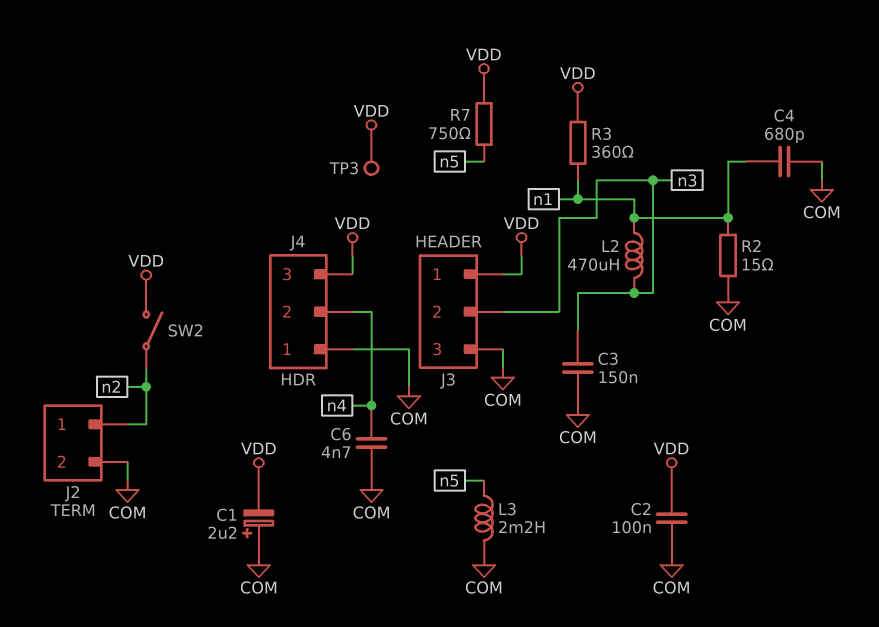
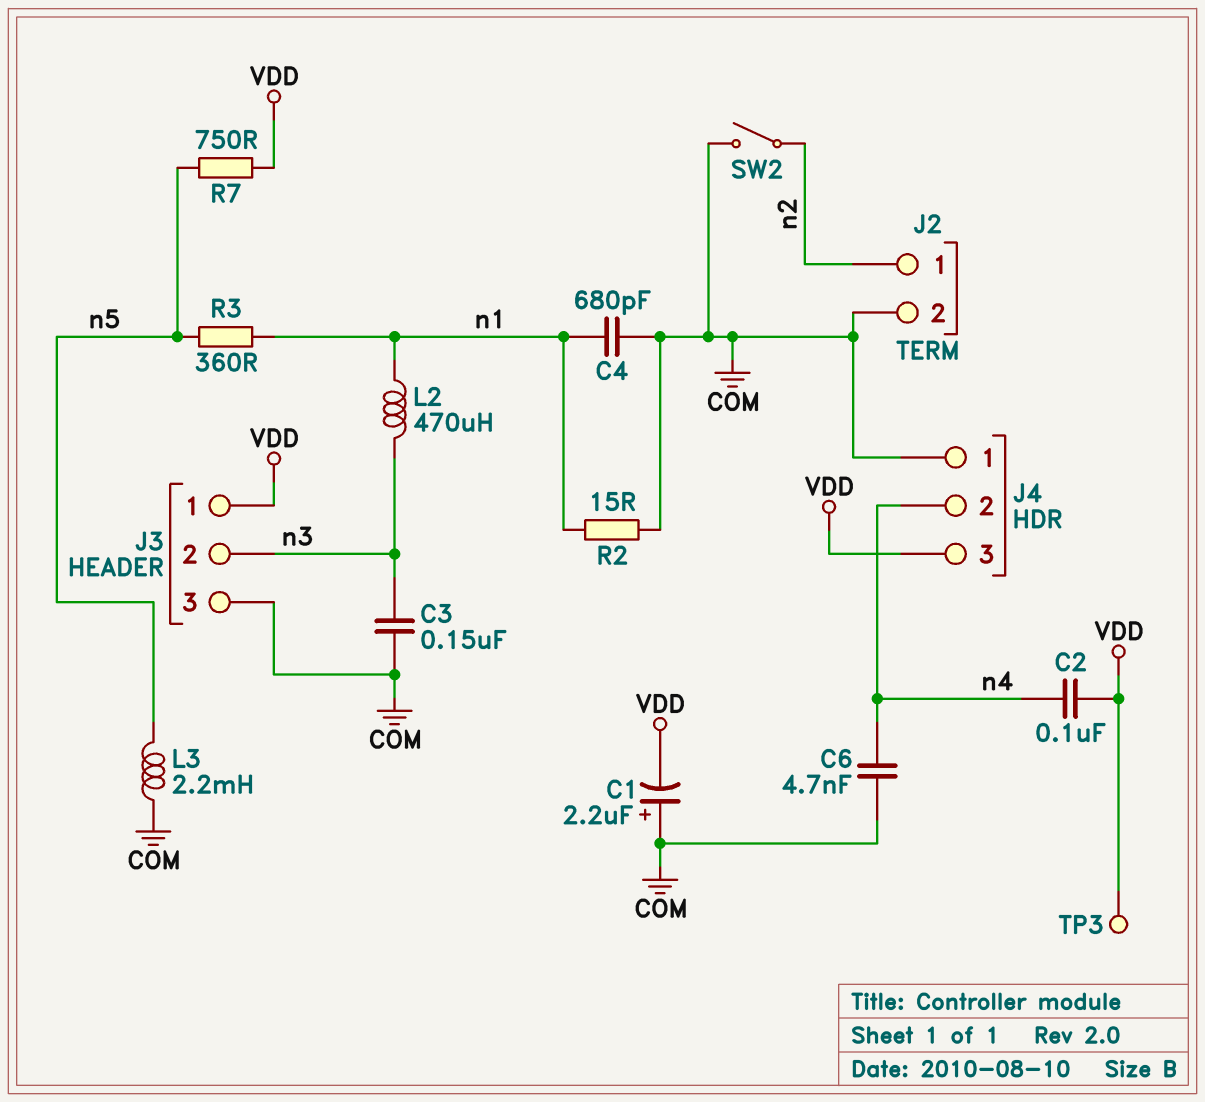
C2: 100nF (COM, VDD) -> 100nF (VDD, n4)
R3: 360 (VDD, n1) -> 360 (n1, n5)
SW2: switch (VDD, n2) -> switch (COM, n2)

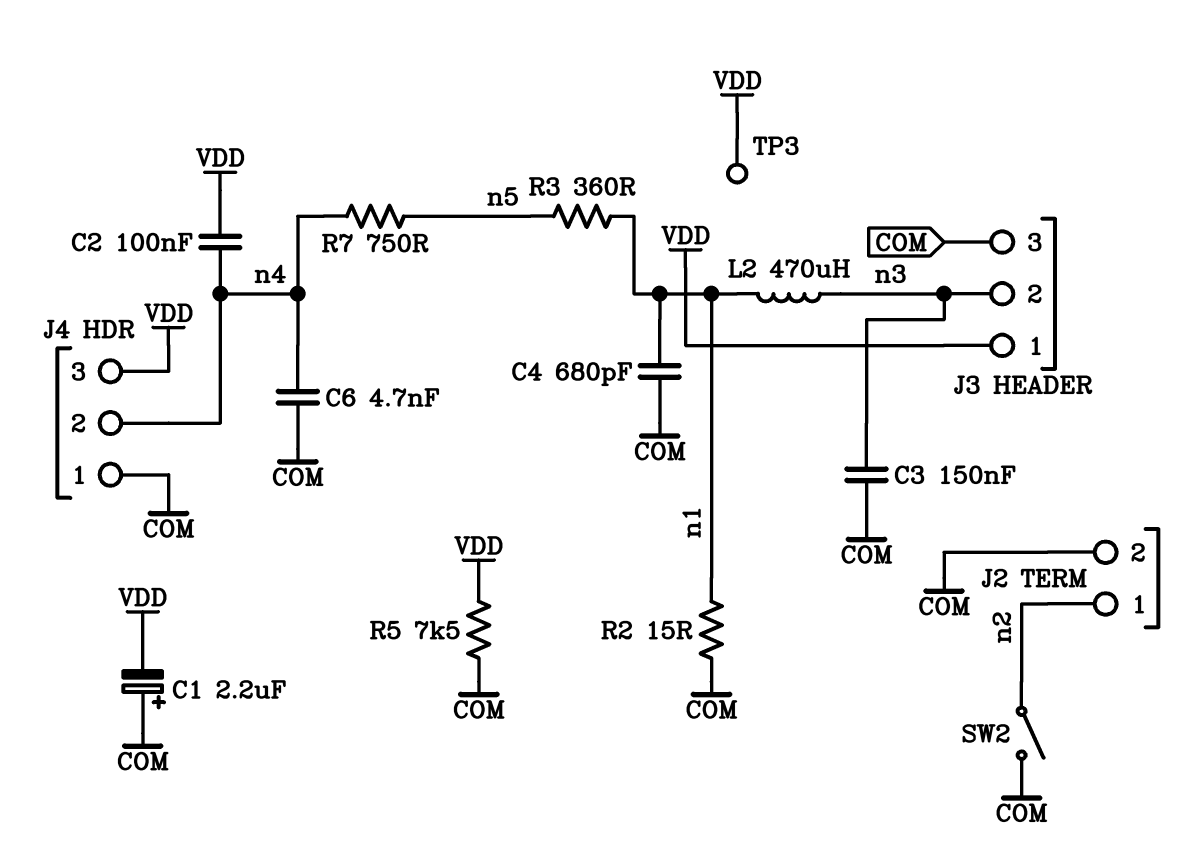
L3: 2.2mH (COM, n5) -> none
R5: none -> 7.5k (COM, VDD)
R7: 750 (VDD, n5) -> 750 (n4, n5)

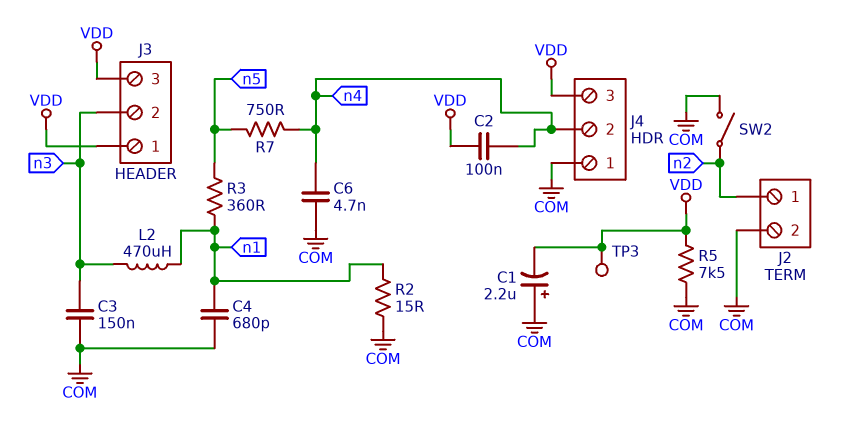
J3 pin 3: COM -> VDD

